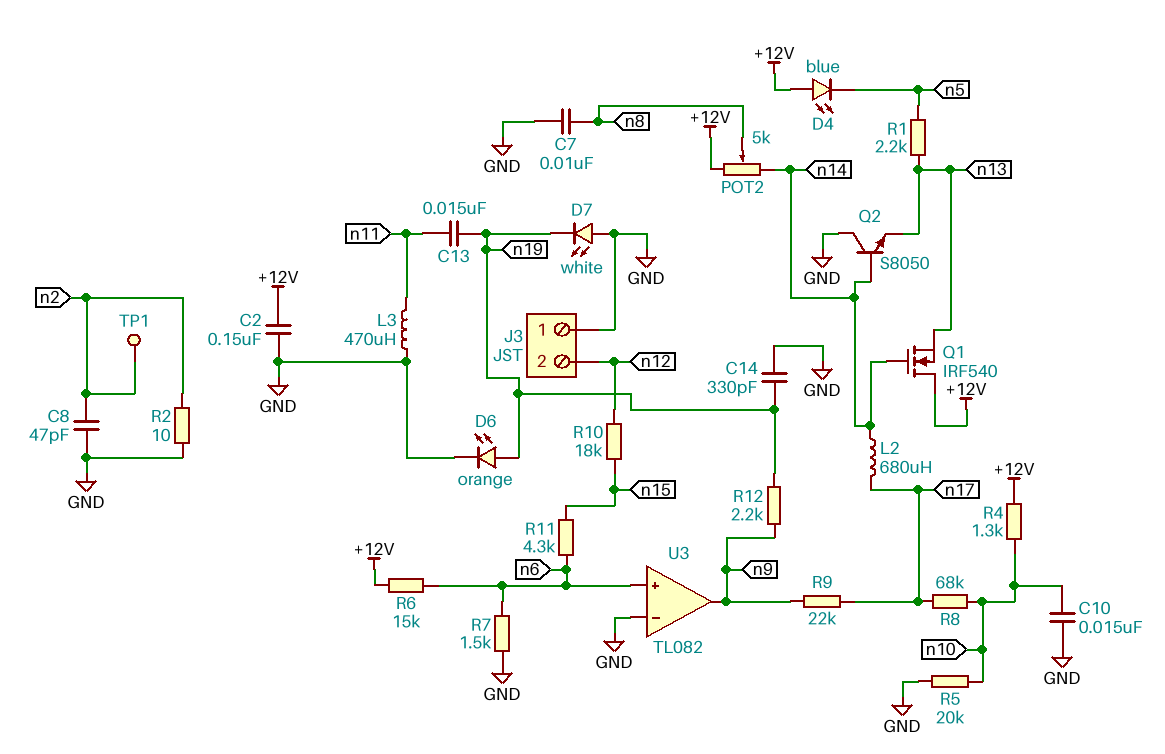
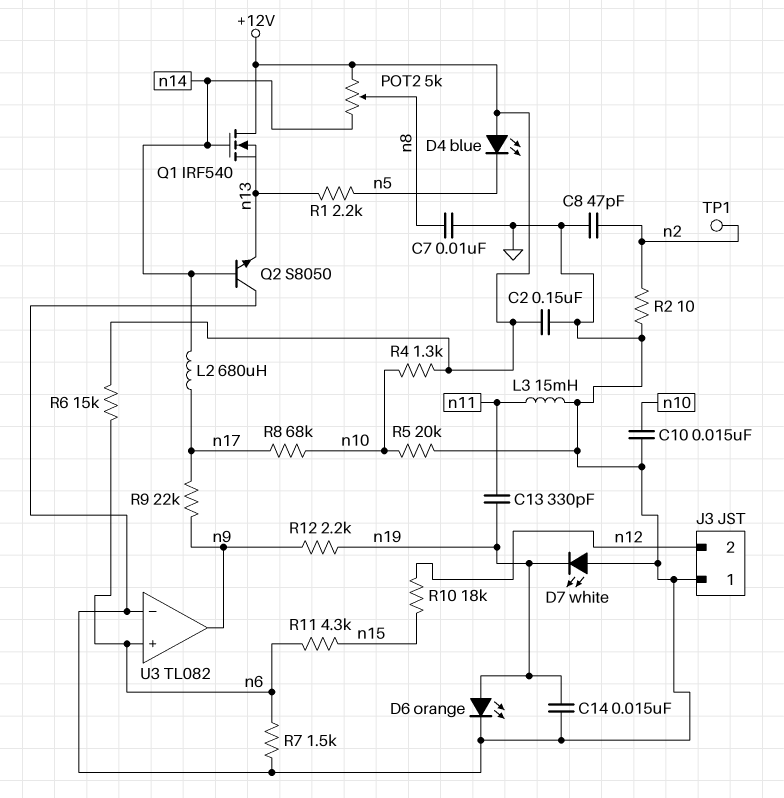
C13: 15nF (n11, n19) -> 330pF (n11, n19)
C14: 330pF (GND, n19) -> 15nF (GND, n19)
L3: 470uH (GND, n11) -> 15mH (GND, n11)

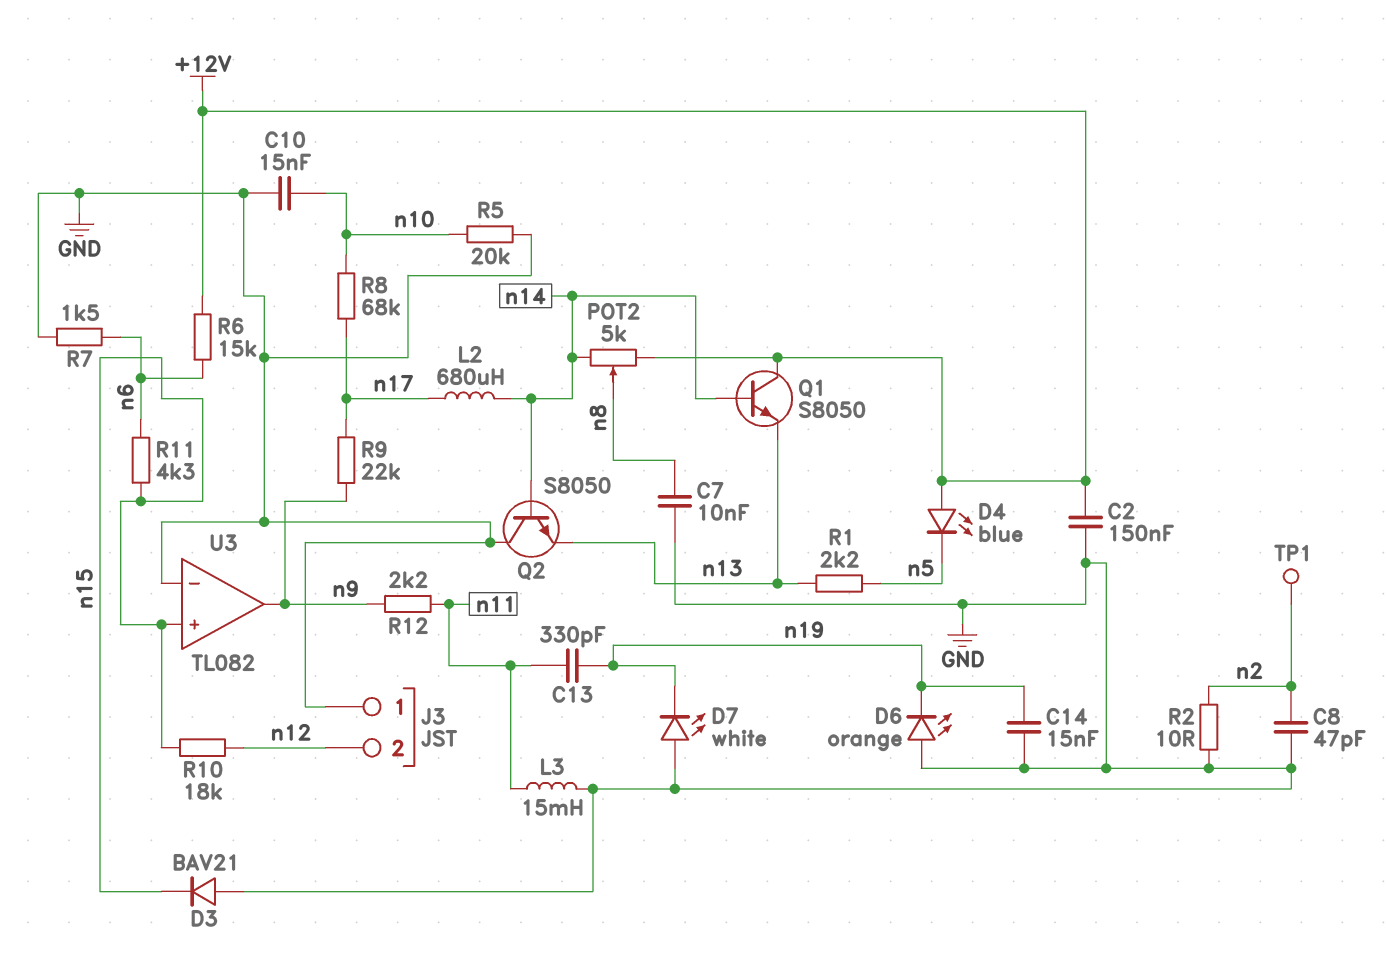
D3: none -> diode BAV21 (A GND, K n15)
D6: LED orange (A n19, K GND) -> LED orange (A GND, K n19)
Q1: NMOS IRF540 (G n14, D +12V, S n13) -> NPN S8050 (B n14, C +12V, E n13)
R4: 1.3k (+12V, n10) -> none
R12: 2.2k (n9, n19) -> 2.2k (n9, n11)
U3 pin in+: n6 -> n15

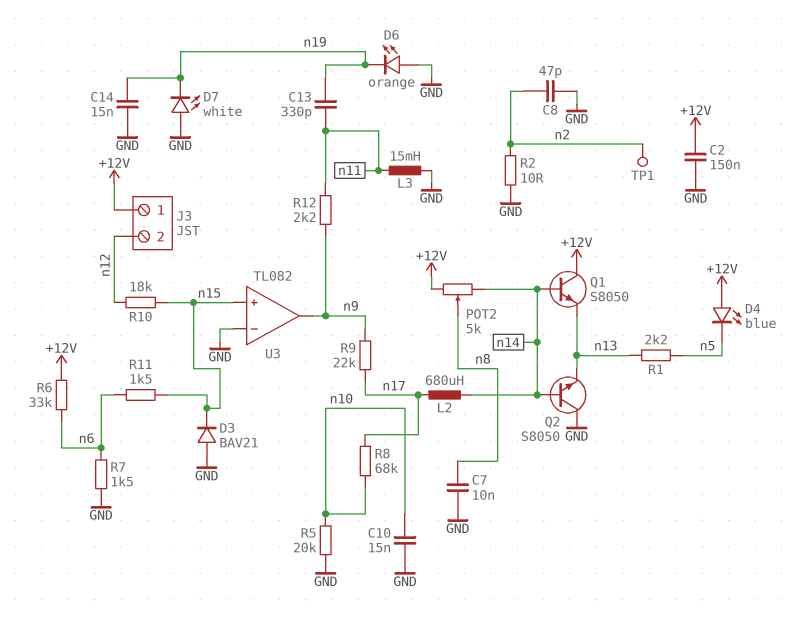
J3 pin 1: GND -> +12V
R6: 15k (+12V, n6) -> 33k (+12V, n6)
R11: 4.3k (n6, n15) -> 1.5k (n6, n15)

